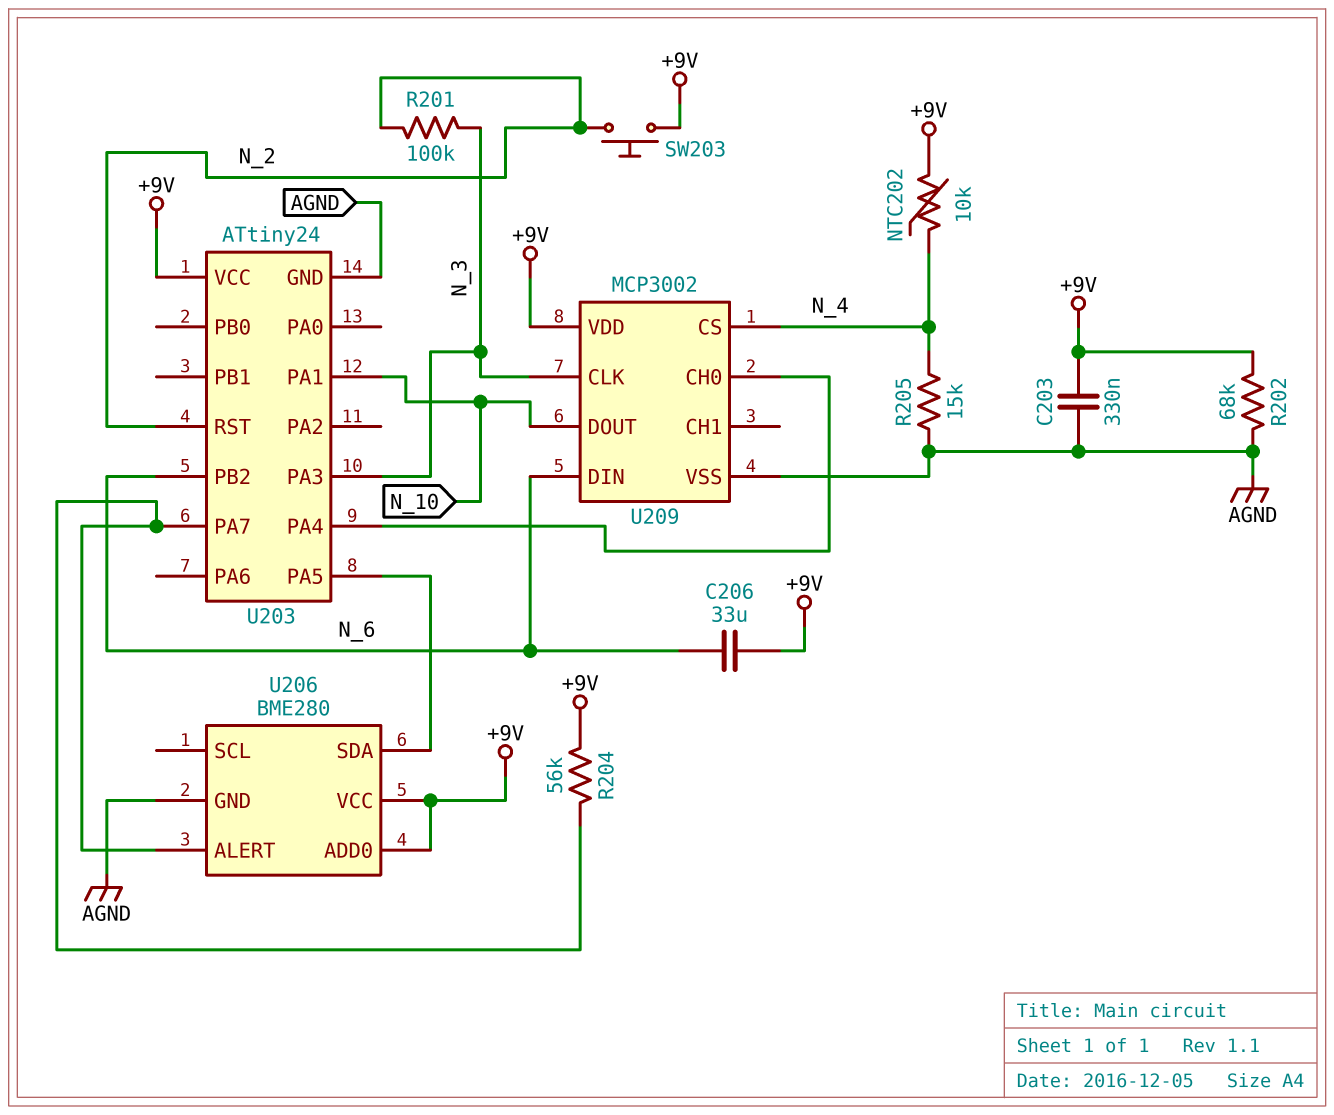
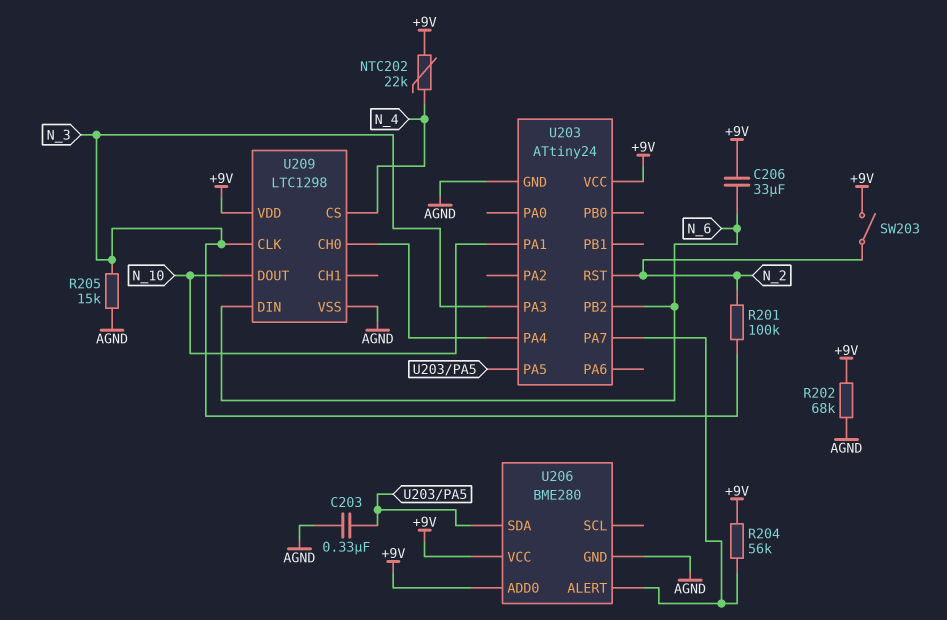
C203: 330nF (+9V, AGND) -> 330nF (AGND, U203/PA5)
NTC202: 10k (+9V, N_4) -> 22k (+9V, N_4)
R205: 15k (AGND, N_4) -> 15k (AGND, N_3)
SW203: button (+9V, N_2) -> switch (+9V, N_2)
U209: MCP3002 -> LTC1298

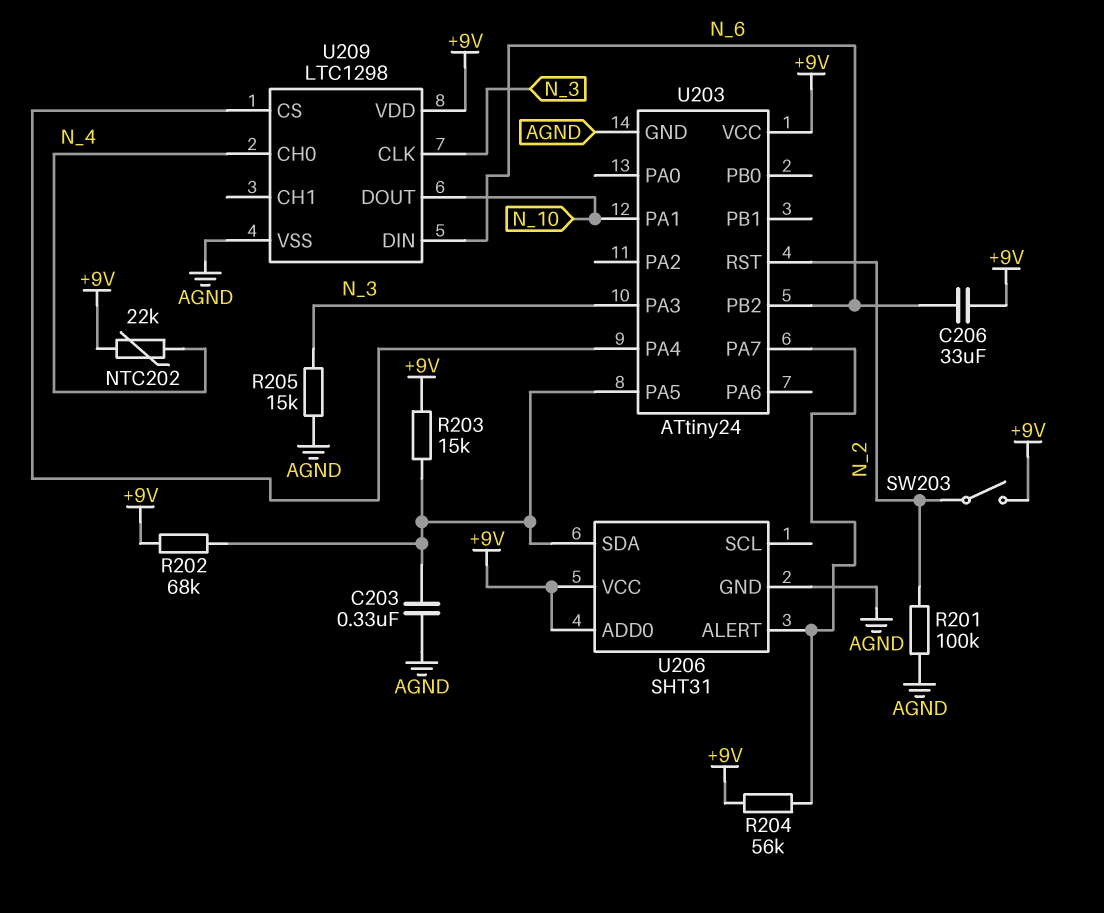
R201: 100k (N_2, N_3) -> 100k (AGND, N_2)
R202: 68k (+9V, AGND) -> 68k (+9V, U203/PA5)
R203: none -> 15k (+9V, U203/PA5)
U206: BME280 -> SHT31
U209 pin CH0: U203/PA4 -> N_4
U209 pin CS: N_4 -> U203/PA4

